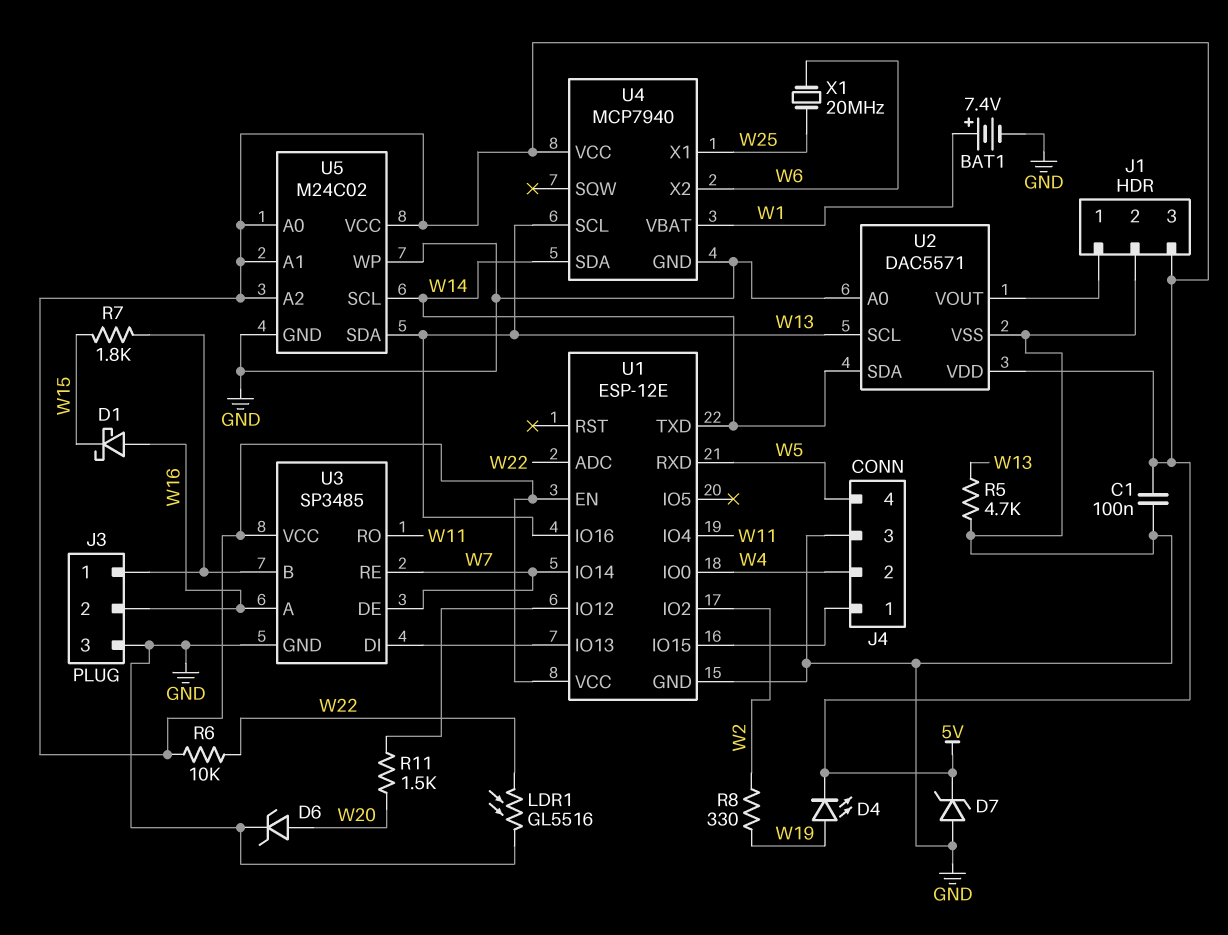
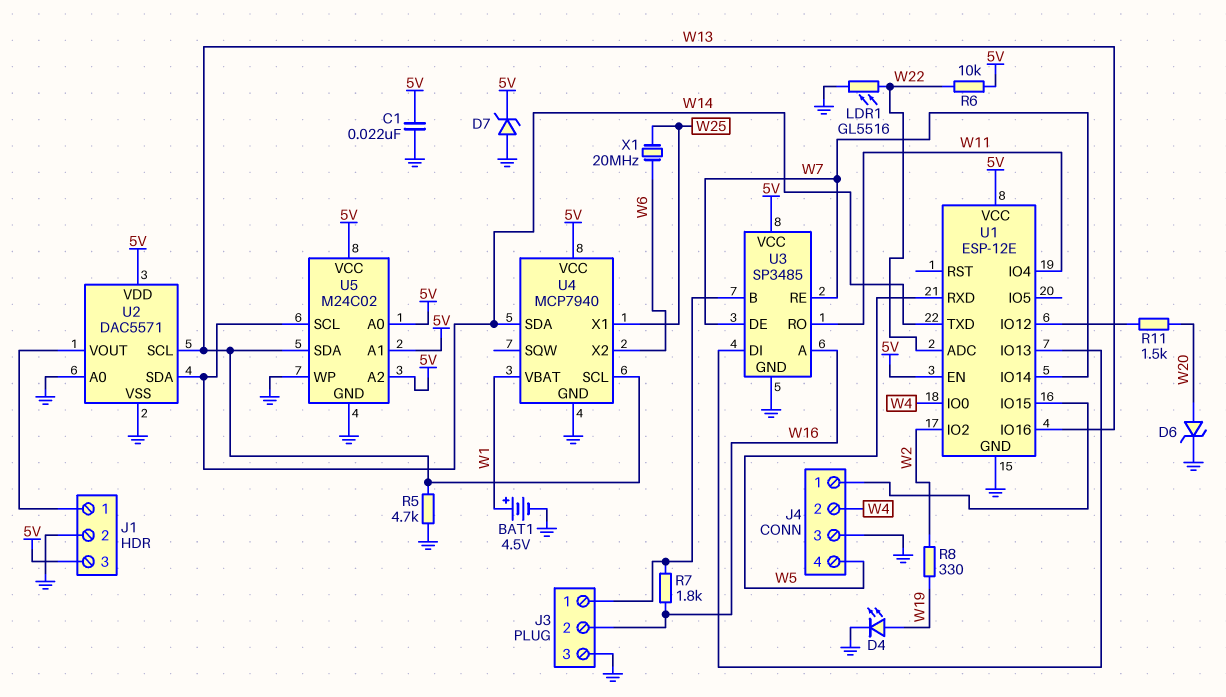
BAT1: 7.4V (plus W1, minus GND) -> 4.5V (plus W1, minus GND)
C1: 100nF (5V, GND) -> 22nF (5V, GND)
D1: schottky (A W16, K W15) -> none
D4: LED (A W19, K 5V) -> LED (A W19, K GND)
R7: 1.8k (J3/1, W15) -> 1.8k (J3/1, W16)

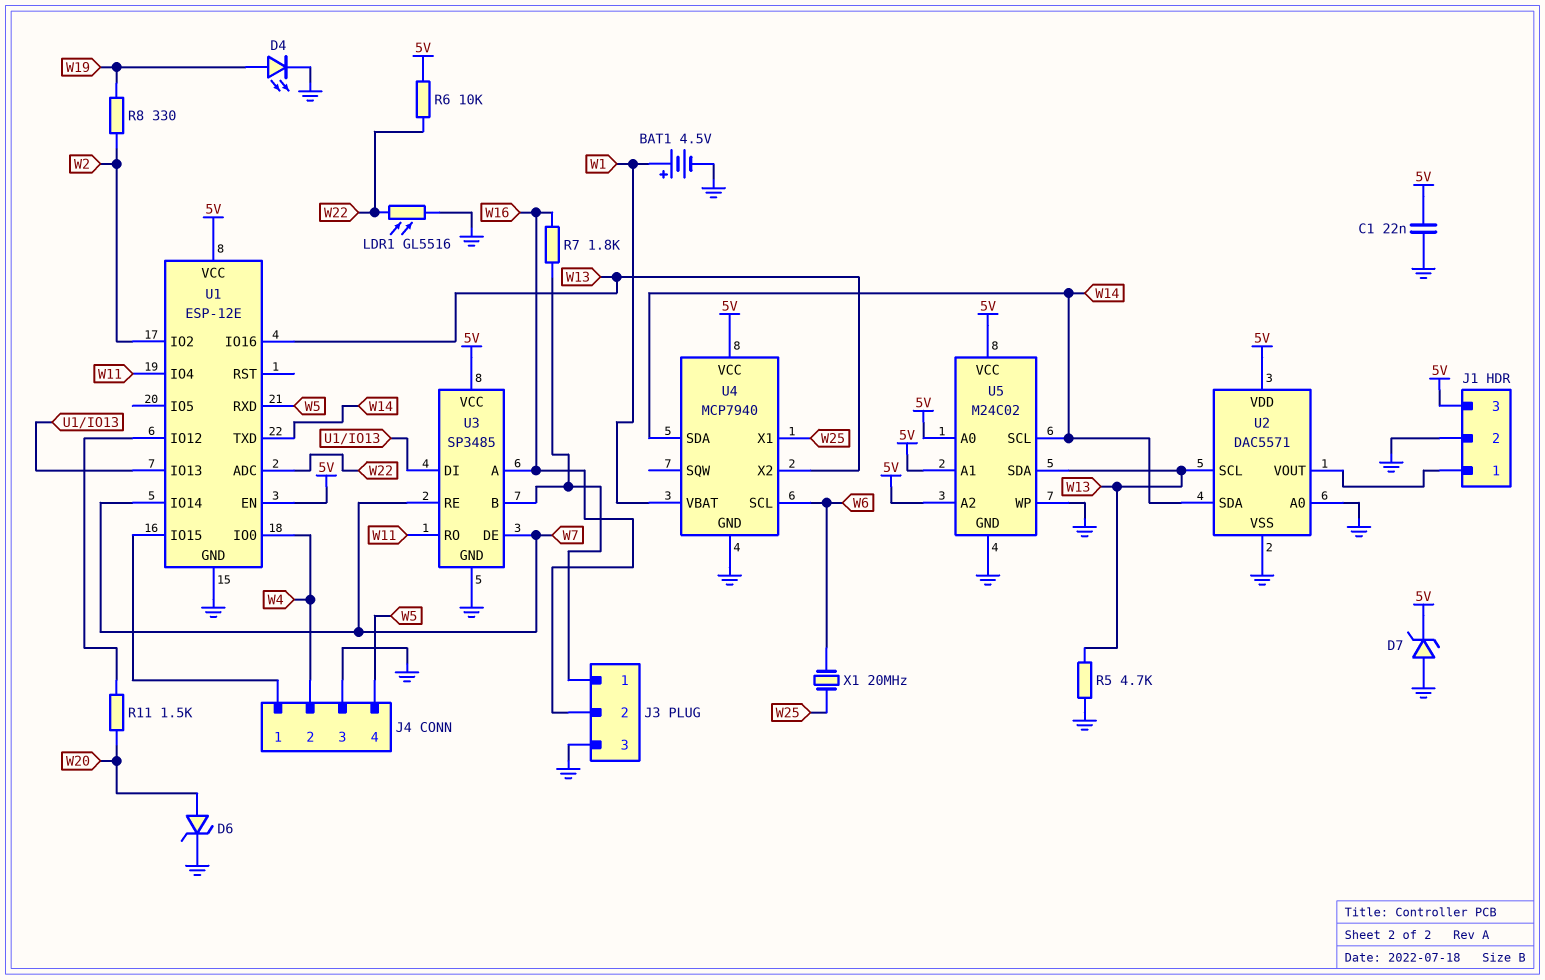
U4 pin SCL: W13 -> W6
U4 pin X2: W6 -> W13

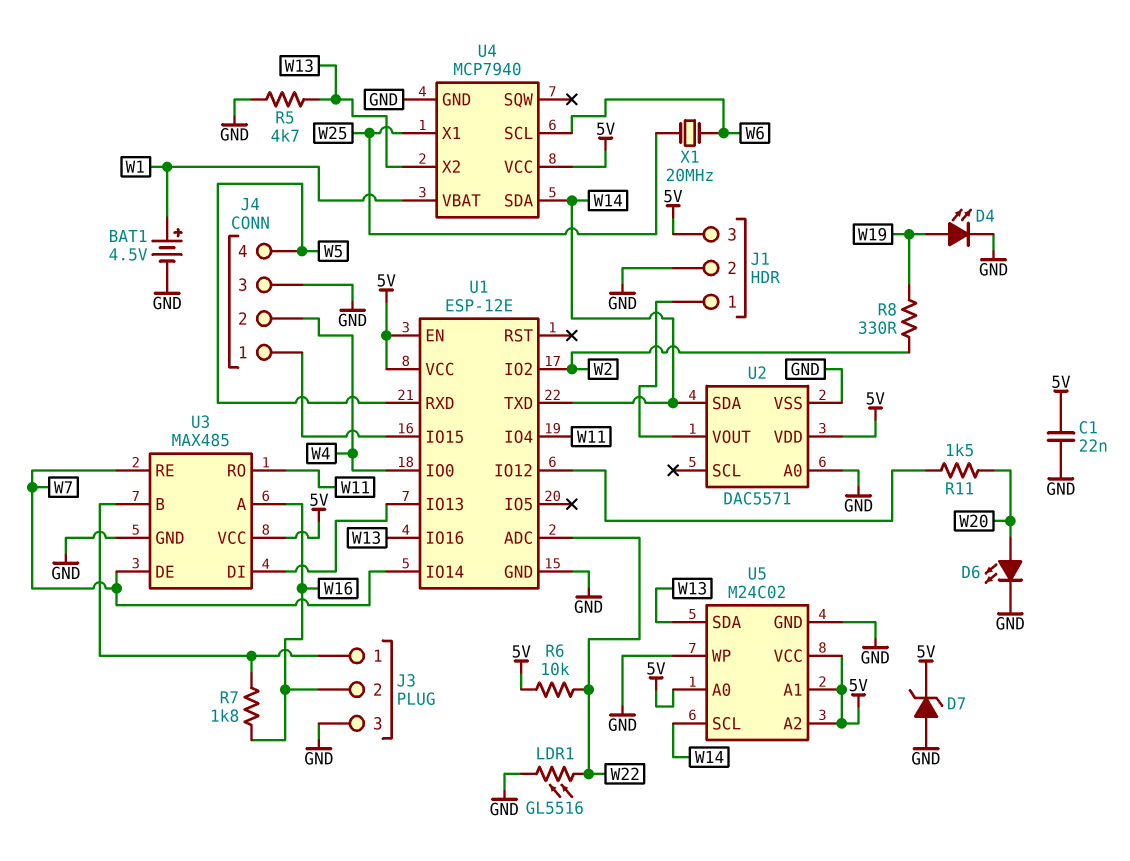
D6: zener (A W20, K GND) -> LED (A W20, K GND)
U2 pin SCL: W13 -> none
U3: SP3485 -> MAX485

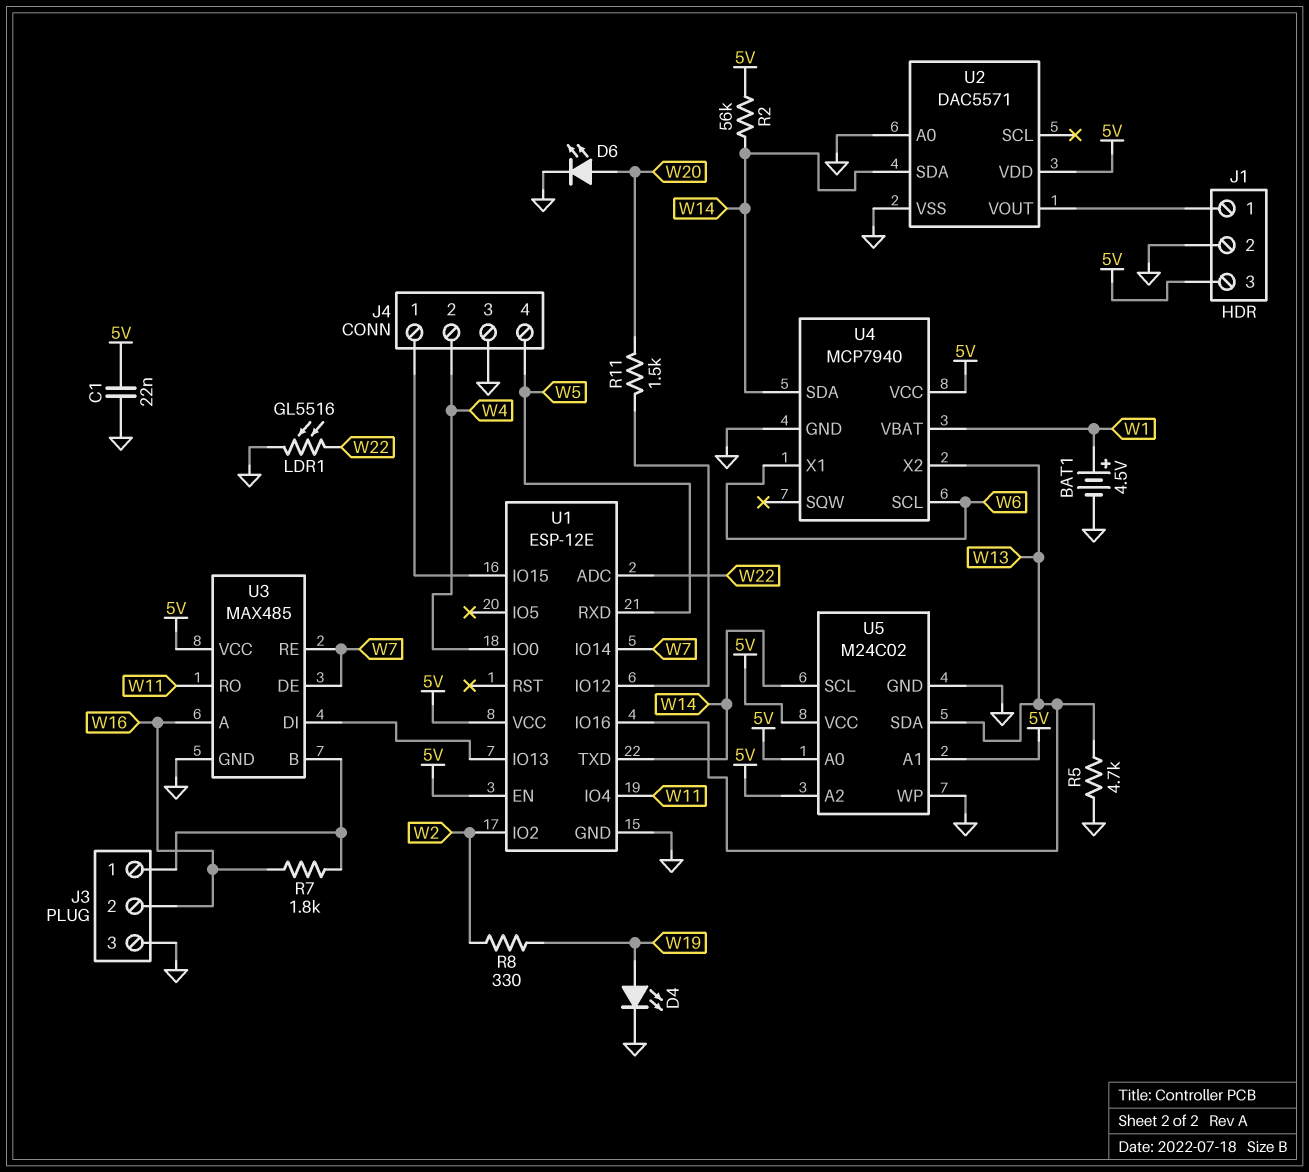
D7: zener (A GND, K 5V) -> none
R2: none -> 56k (5V, W14)
R6: 10k (5V, W22) -> none
U4 pin X1: W25 -> W6
X1: 20MHz (W6, W25) -> none

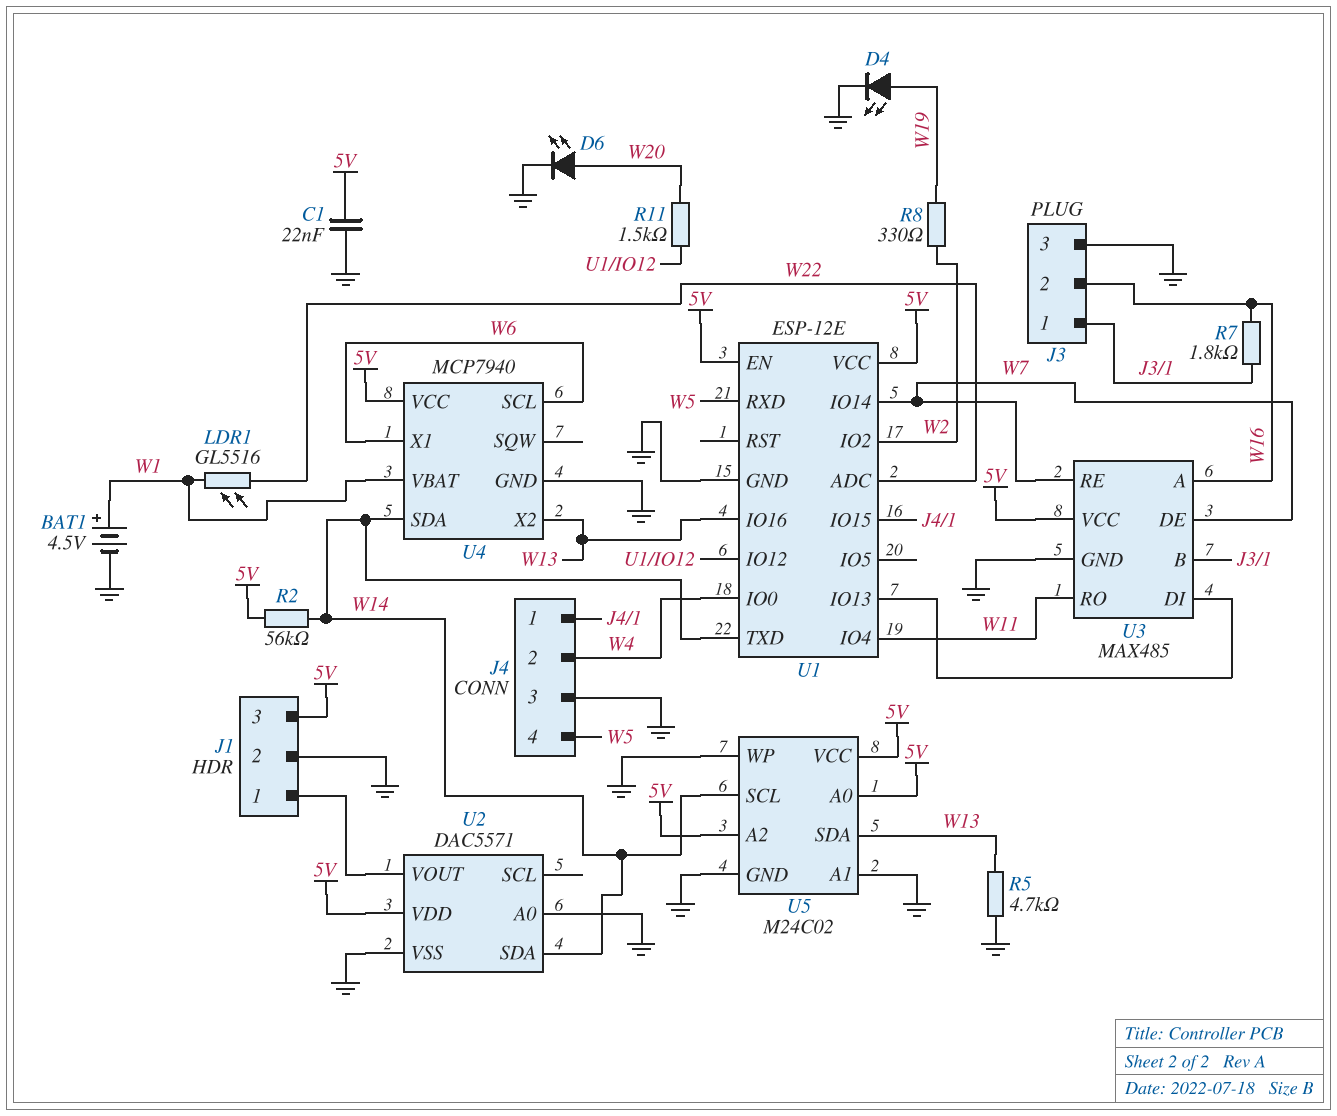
LDR1: GL5516 (GND, W22) -> GL5516 (W1, W22)
U5 pin A1: 5V -> GND

